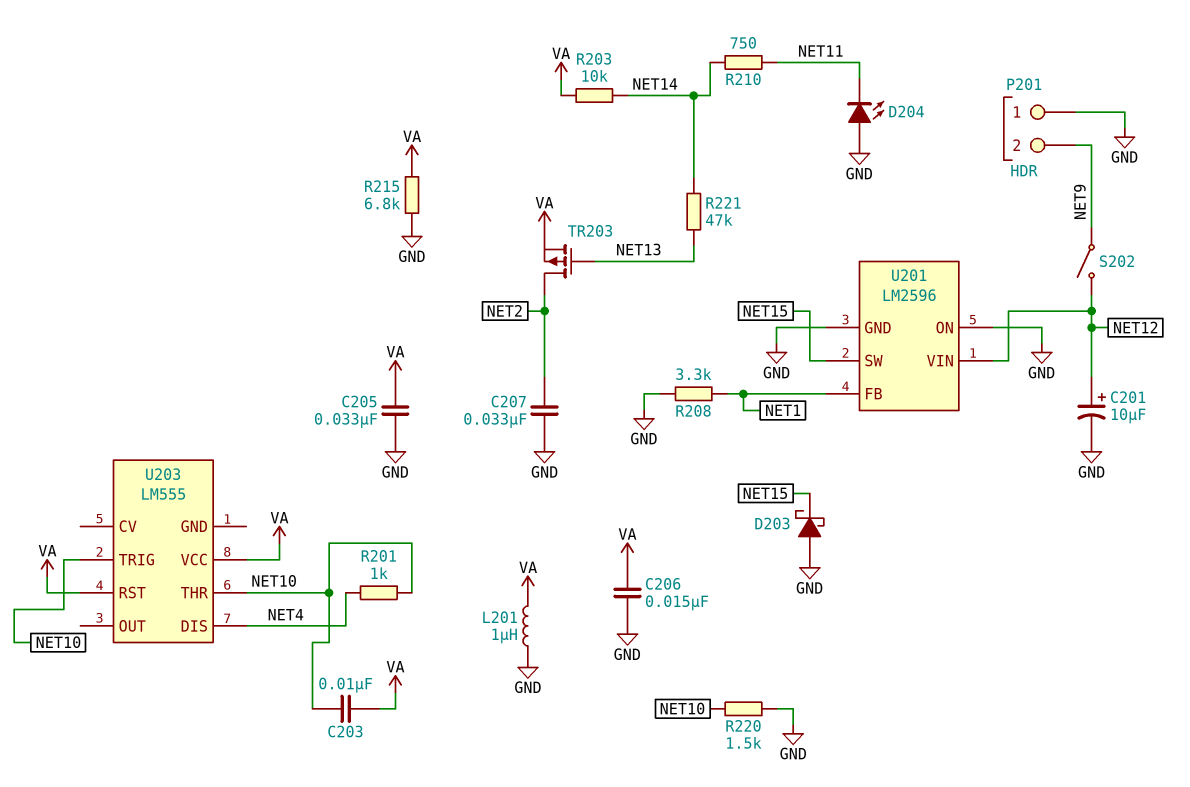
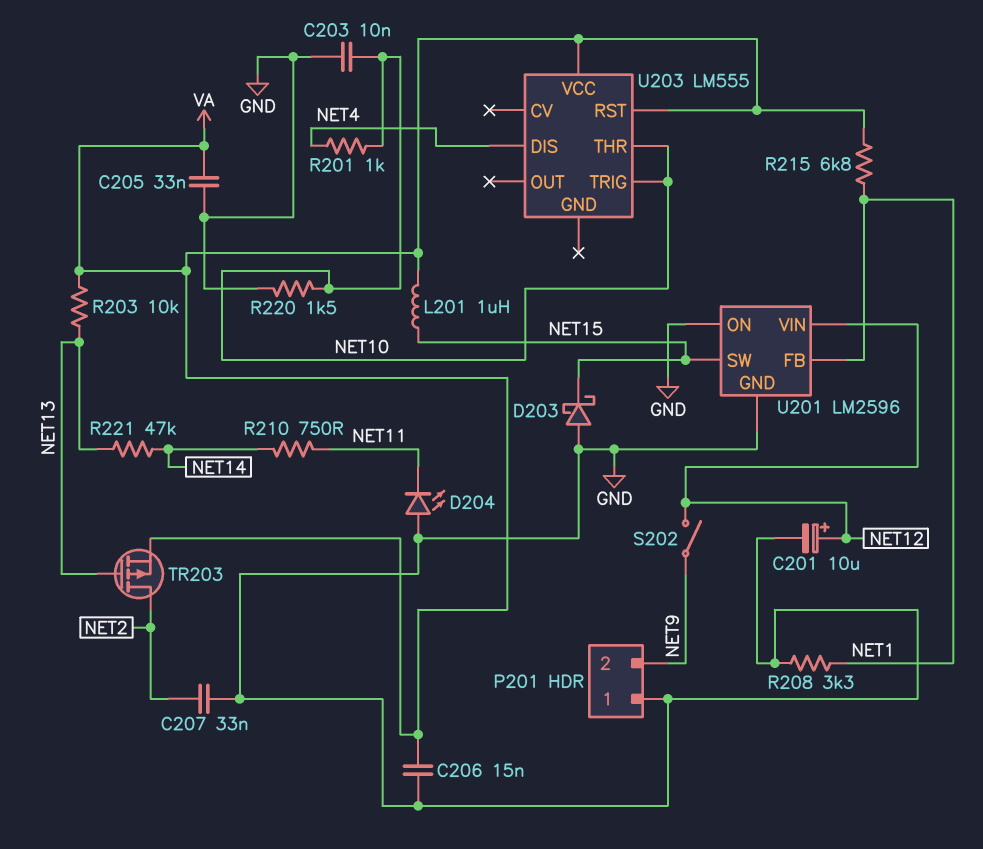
C203: 10nF (NET10, VA) -> 10nF (GND, NET10)
L201: 1uH (GND, VA) -> 1uH (NET15, VA)
R203: 10k (NET14, VA) -> 10k (NET13, VA)
R215: 6.8k (GND, VA) -> 6.8k (NET1, VA)

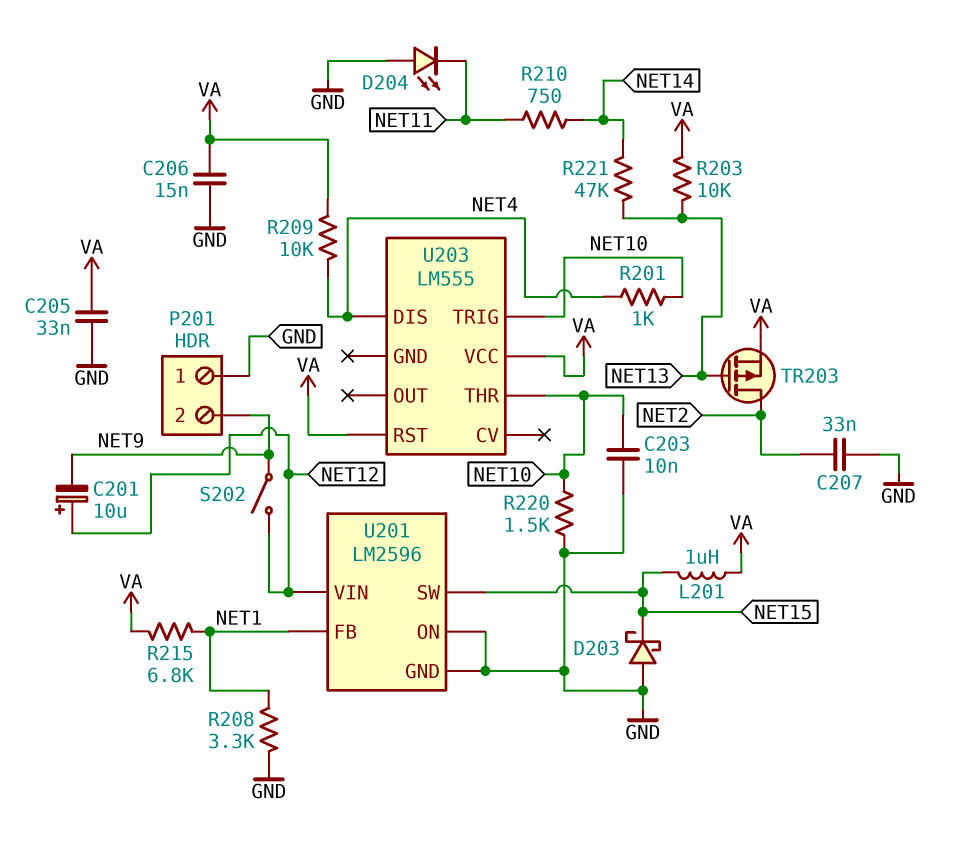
C201: 10uF (plus NET12, minus GND) -> 10uF (plus NET12, minus NET9)
R209: none -> 10k (NET4, VA)

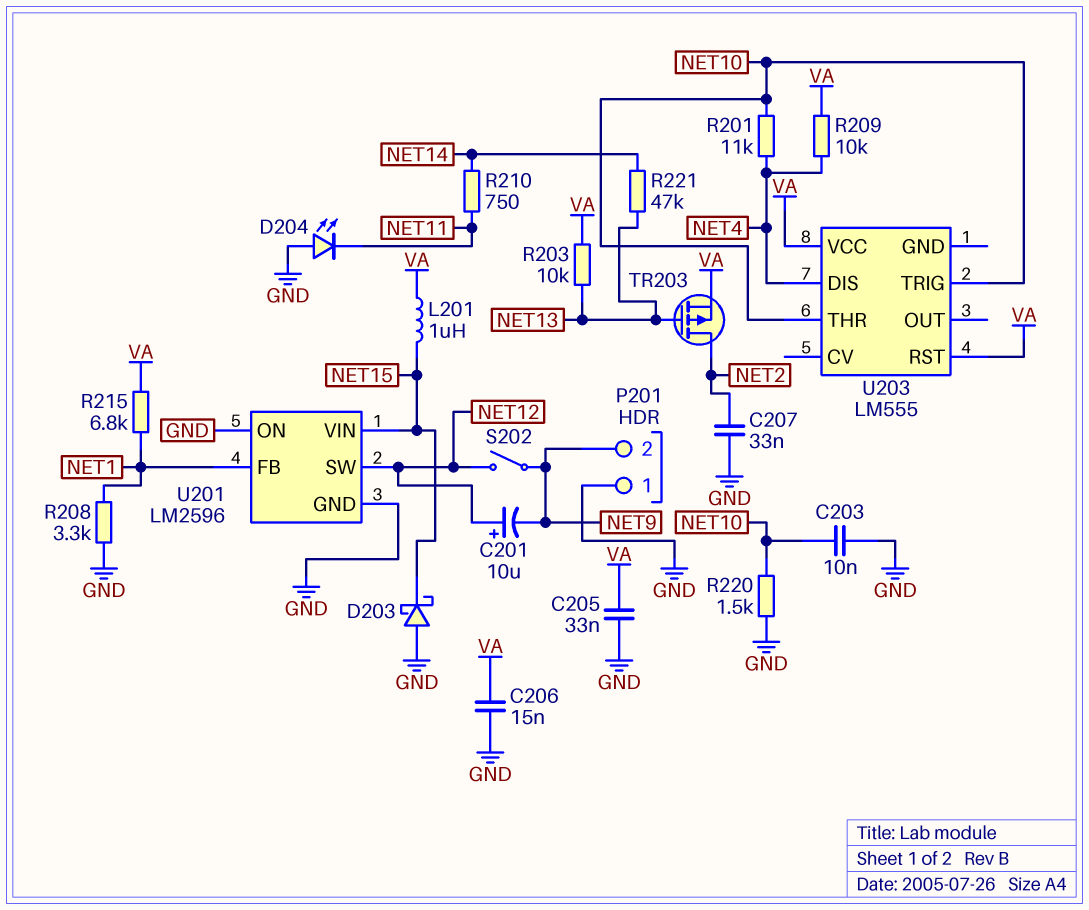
R201: 1k (NET4, NET10) -> 11k (NET4, NET10)
U201 pin SW: NET15 -> NET12
U201 pin VIN: NET12 -> NET15

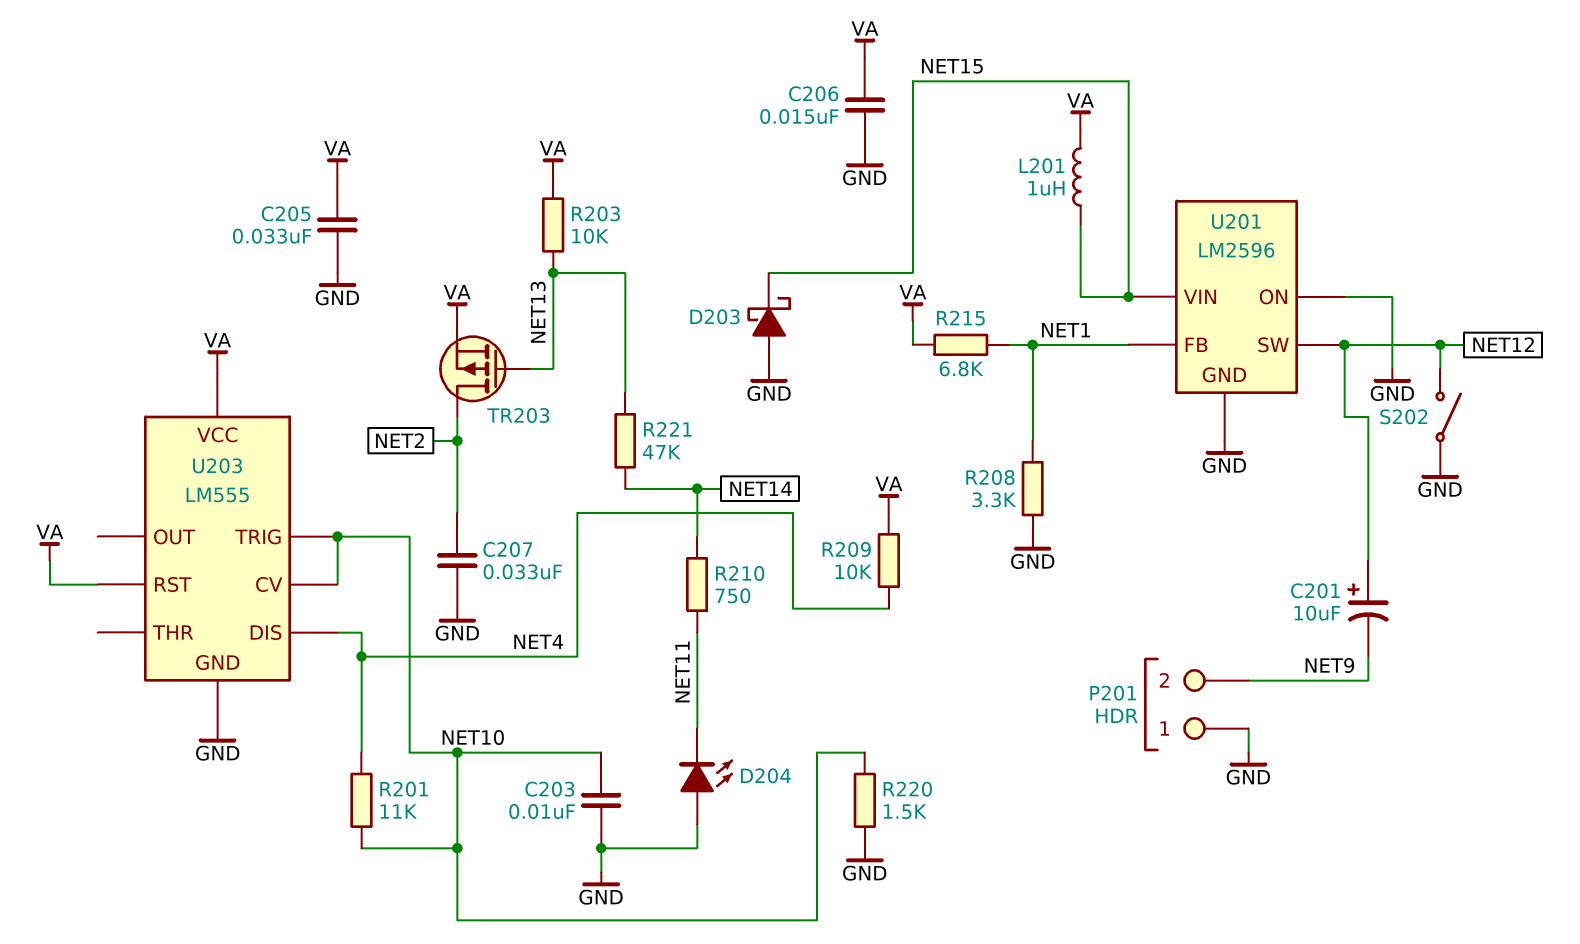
S202: switch (NET9, NET12) -> switch (GND, NET12)
U203 pin CV: none -> NET10
U203 pin GND: none -> GND
U203 pin THR: NET10 -> none

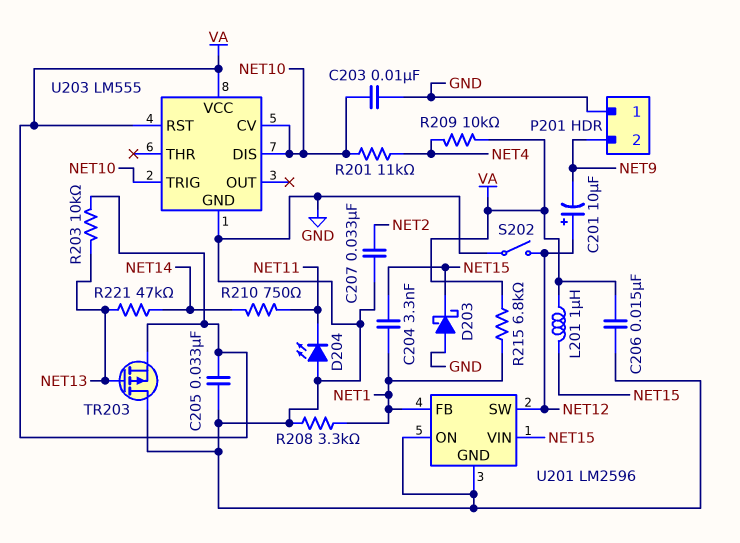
C204: none -> 3.3nF (NET1, NET15)
R220: 1.5k (GND, NET10) -> none
TR203: PMOS (G NET13, D NET2, S VA) -> PMOS (G NET13, D GND, S VA)
U203 pin DIS: NET4 -> NET10

